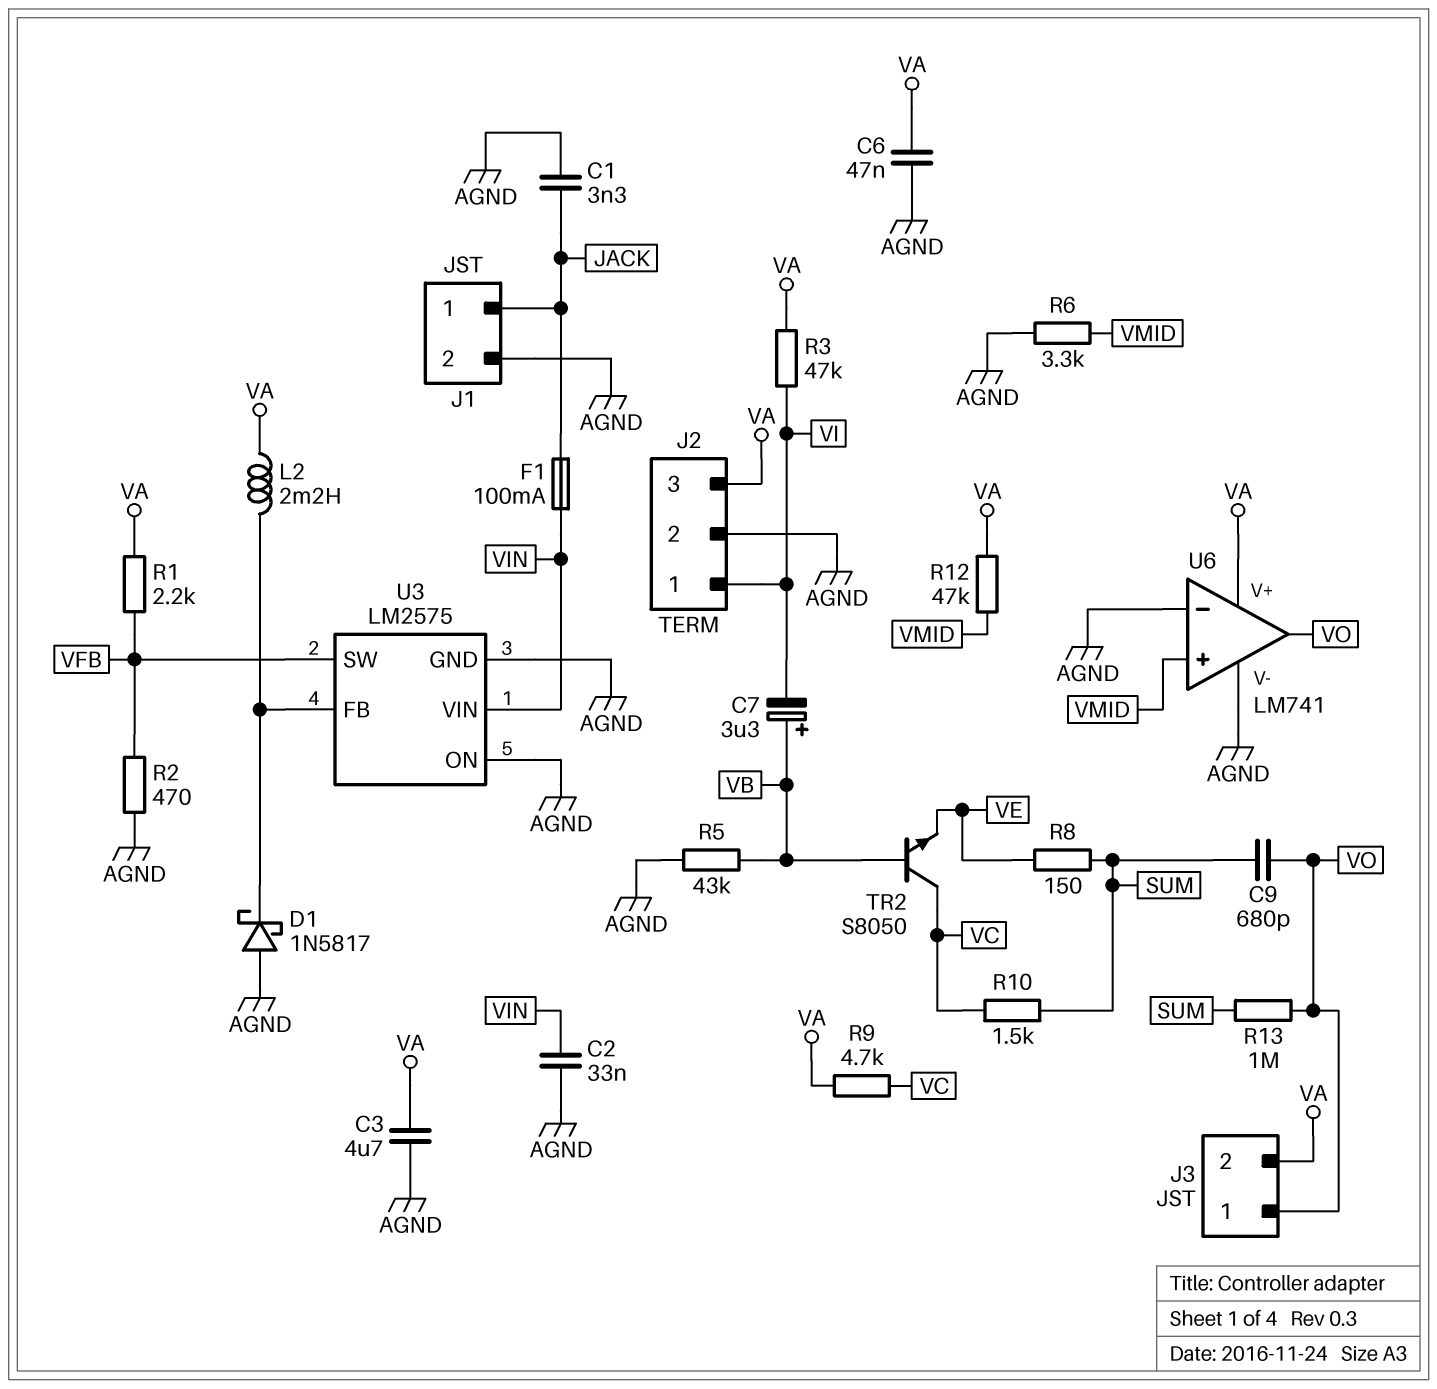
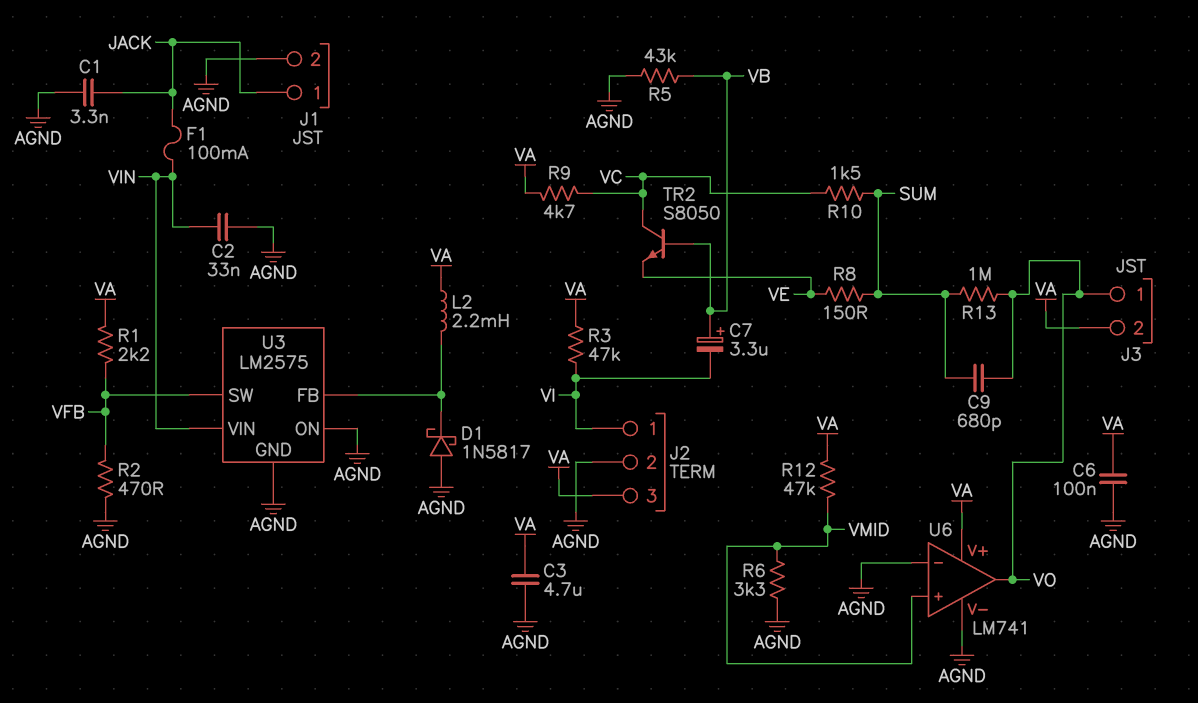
C6: 47nF (AGND, VA) -> 100nF (AGND, VA)

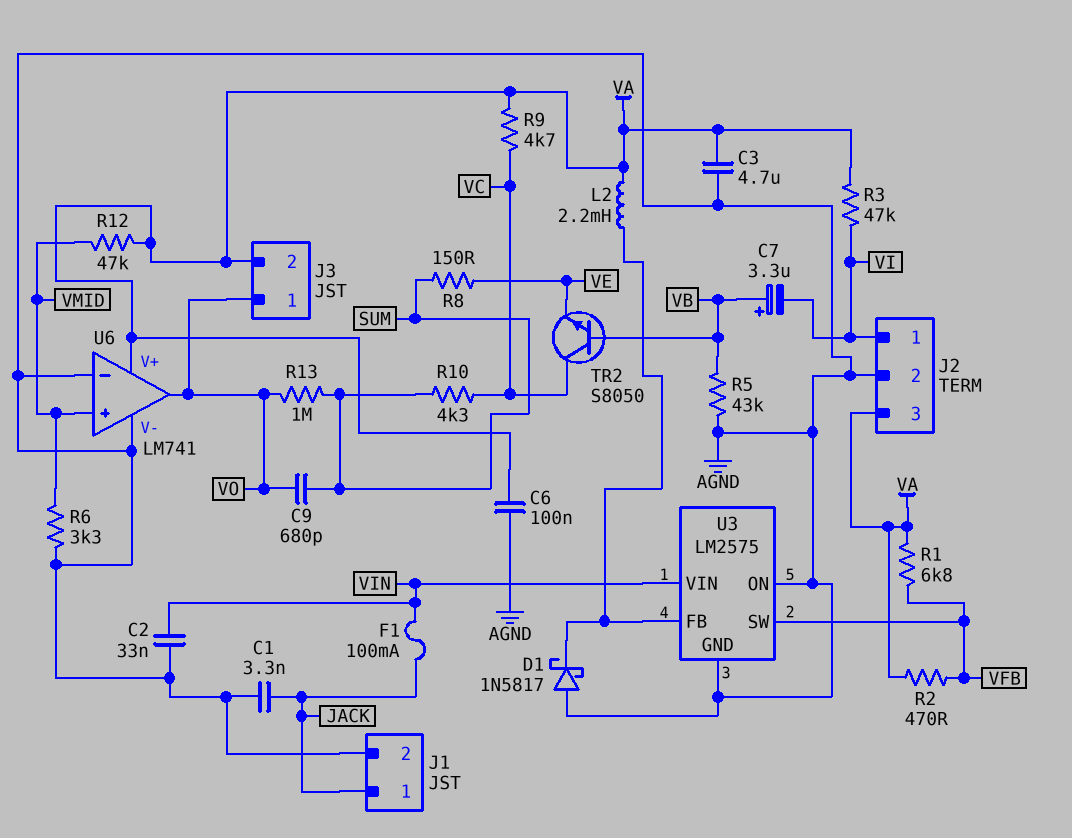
R1: 2.2k (VA, VFB) -> 6.8k (VA, VFB)
R2: 470 (AGND, VFB) -> 470 (VA, VFB)
R10: 1.5k (SUM, VC) -> 4.3k (SUM, VC)

